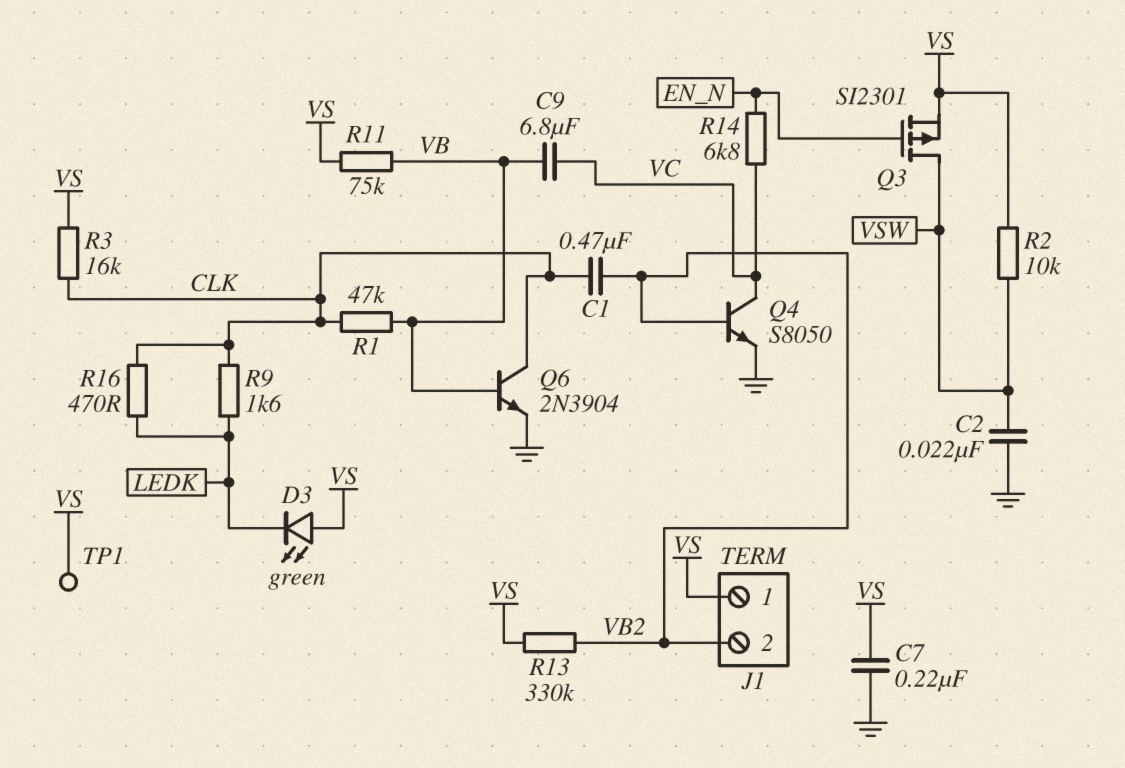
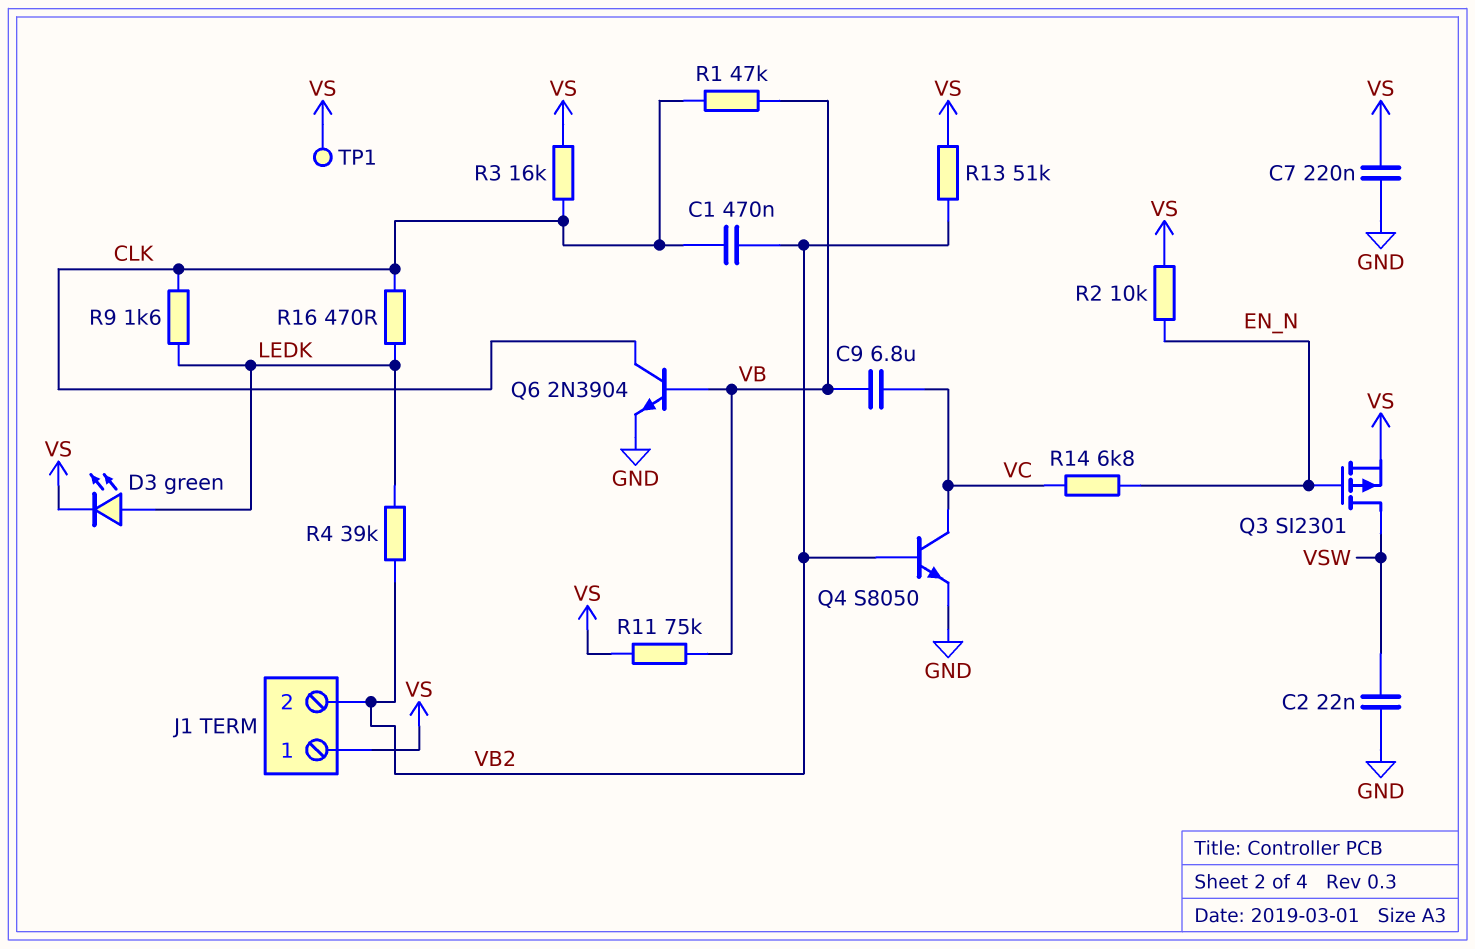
D3: LED green (A VS, K LEDK) -> LED green (A LEDK, K VS)
R2: 10k (VS, VSW) -> 10k (EN_N, VS)
R4: none -> 39k (LEDK, VB2)
R13: 330k (VB2, VS) -> 51k (VB2, VS)

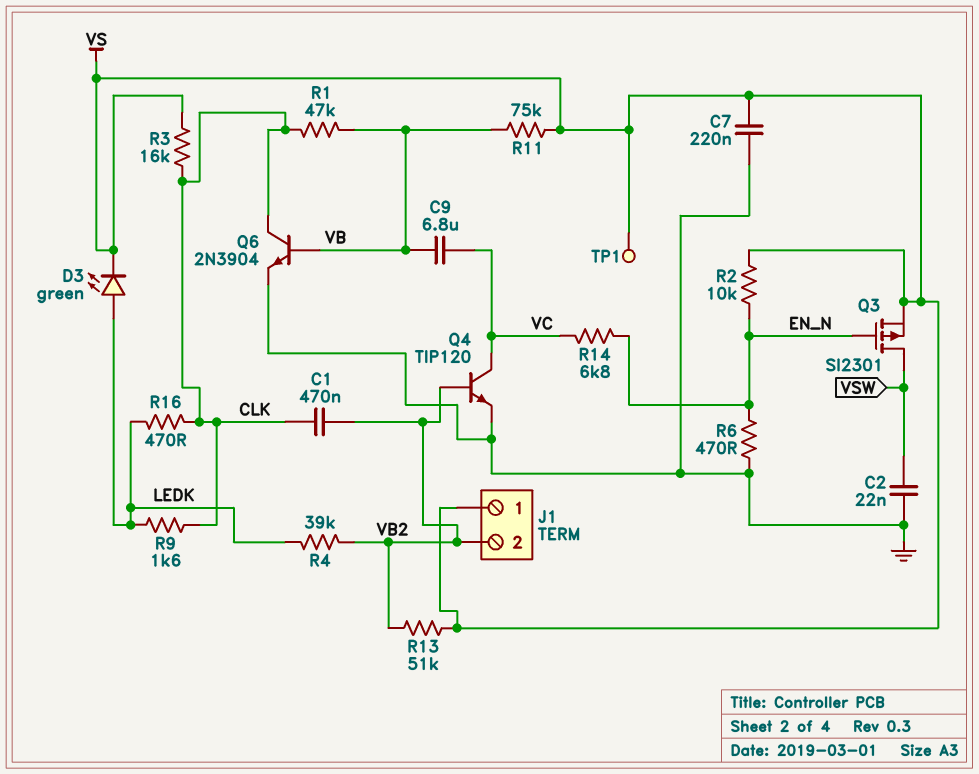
Q4: NPN S8050 (B VB2, C VC, E GND) -> NPN TIP120 (B VB2, C VC, E GND)
R6: none -> 470 (EN_N, GND)

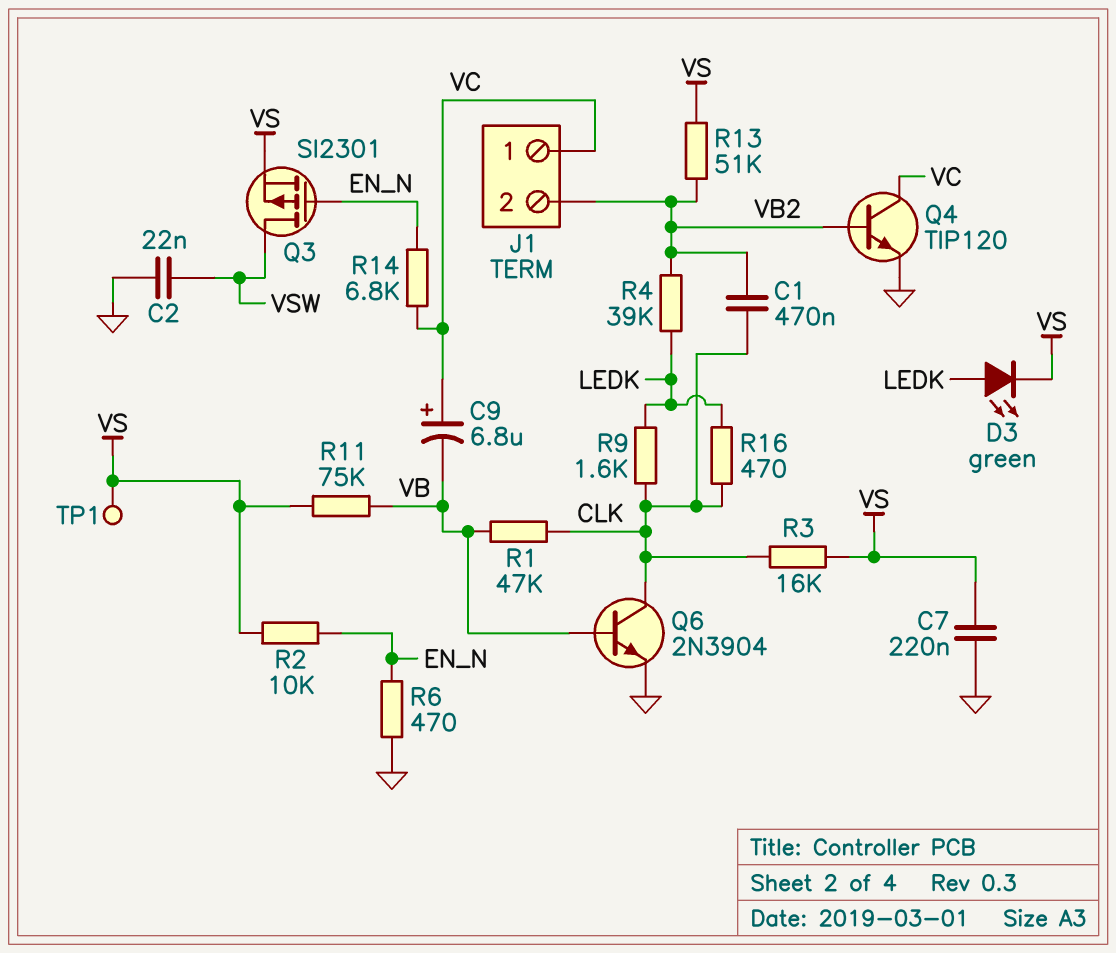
C9: 6.8uF (VB, VC) -> 6.8uF (plus VC, minus VB)
J1 pin 1: VS -> VC

